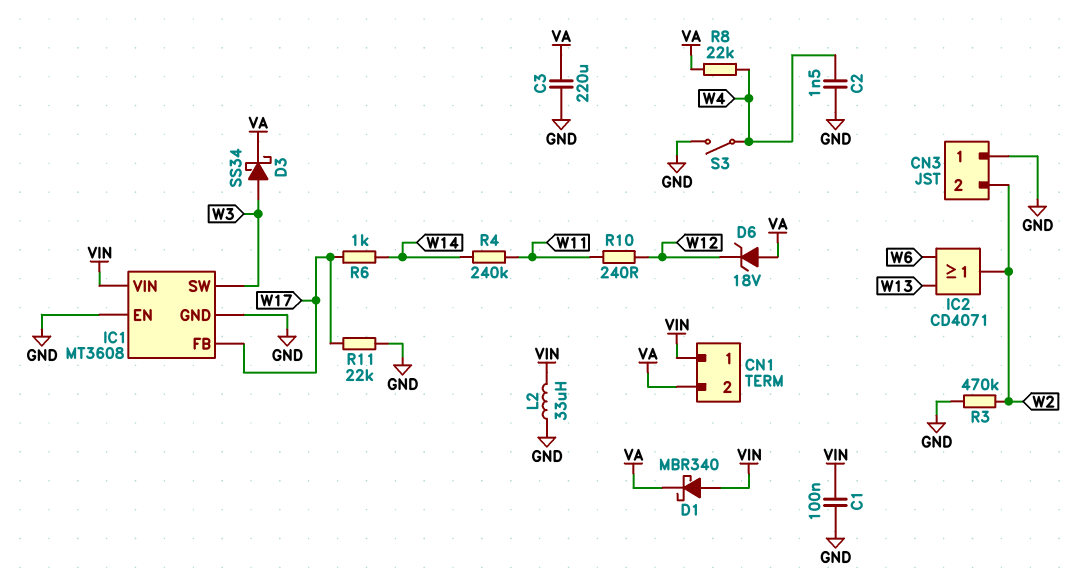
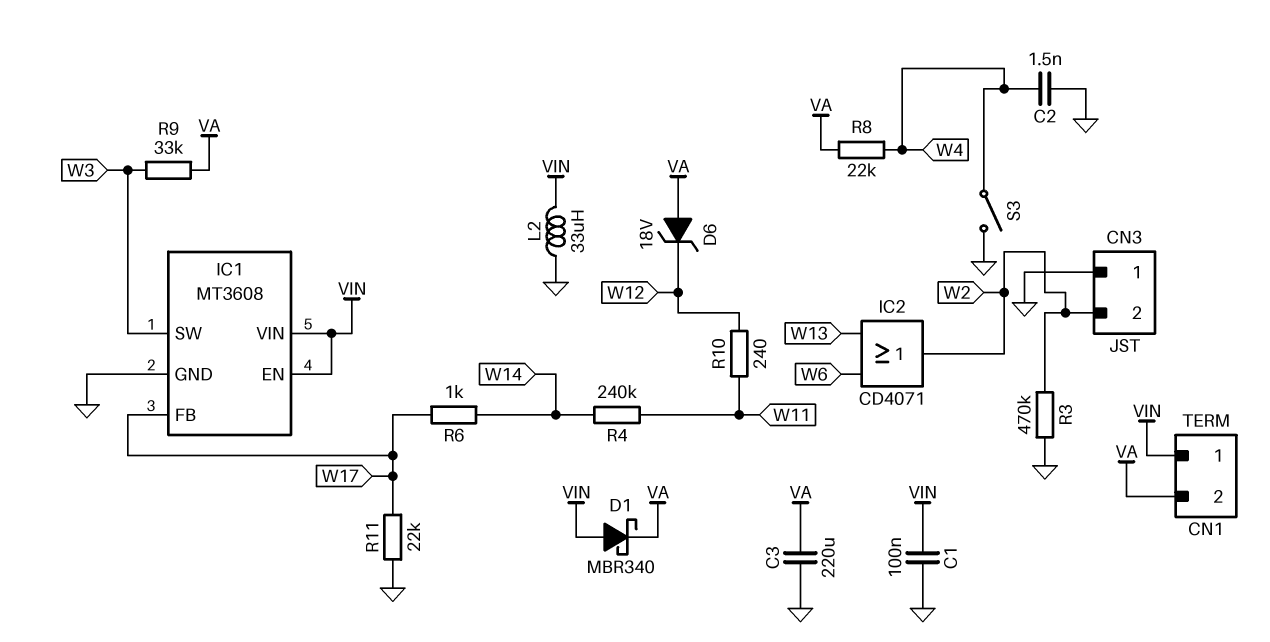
D3: schottky SS34 (A W3, K VA) -> none
IC1 pin EN: GND -> VIN
R9: none -> 33k (VA, W3)

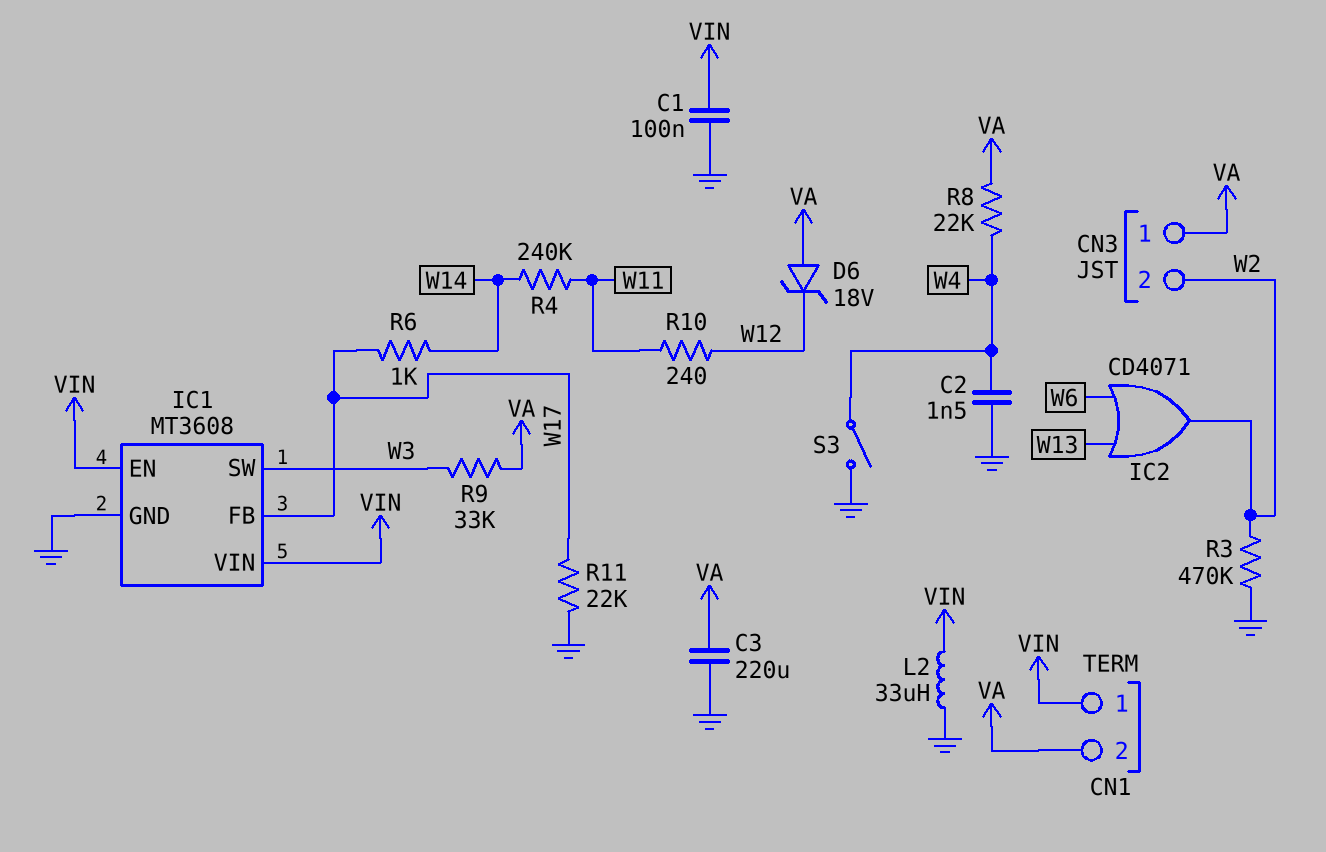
CN3 pin 1: GND -> VA
D1: schottky MBR340 (A VIN, K VA) -> none

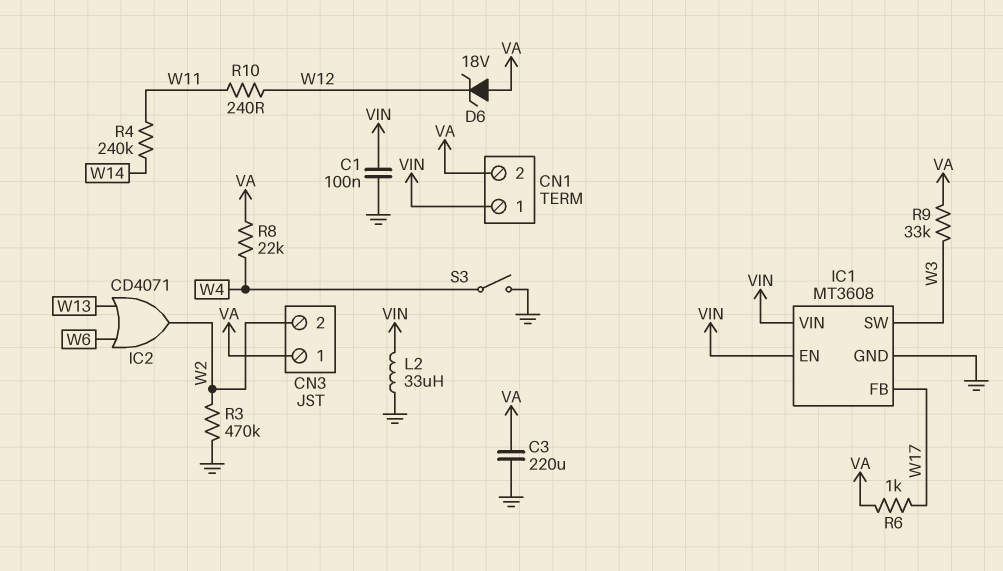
C2: 1.5nF (GND, W4) -> none
R6: 1k (W14, W17) -> 1k (VA, W17)
R11: 22k (GND, W17) -> none

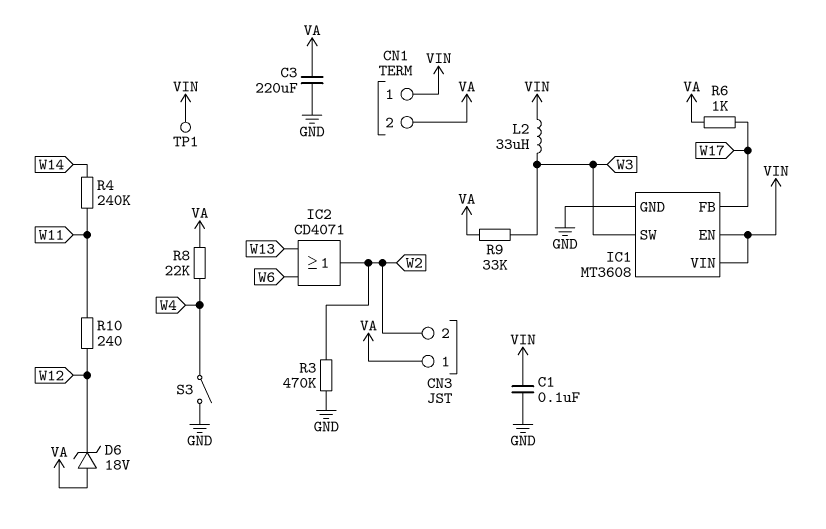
L2: 33uH (GND, VIN) -> 33uH (VIN, W3)
TP1: none -> test point (VIN)

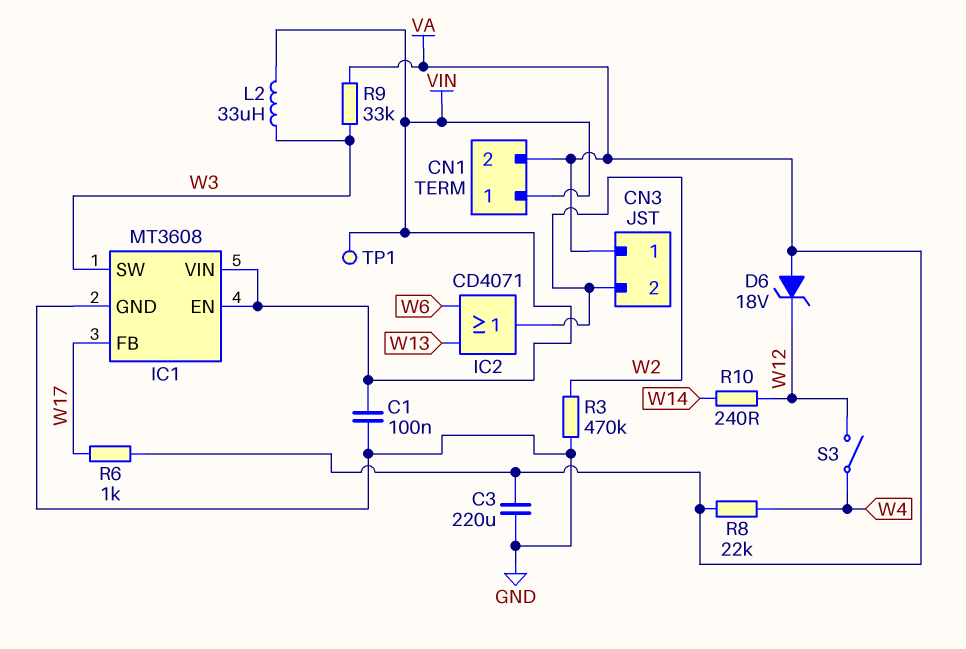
R4: 240k (W11, W14) -> none
R10: 240 (W11, W12) -> 240 (W12, W14)
S3: switch (GND, W4) -> switch (W4, W12)

